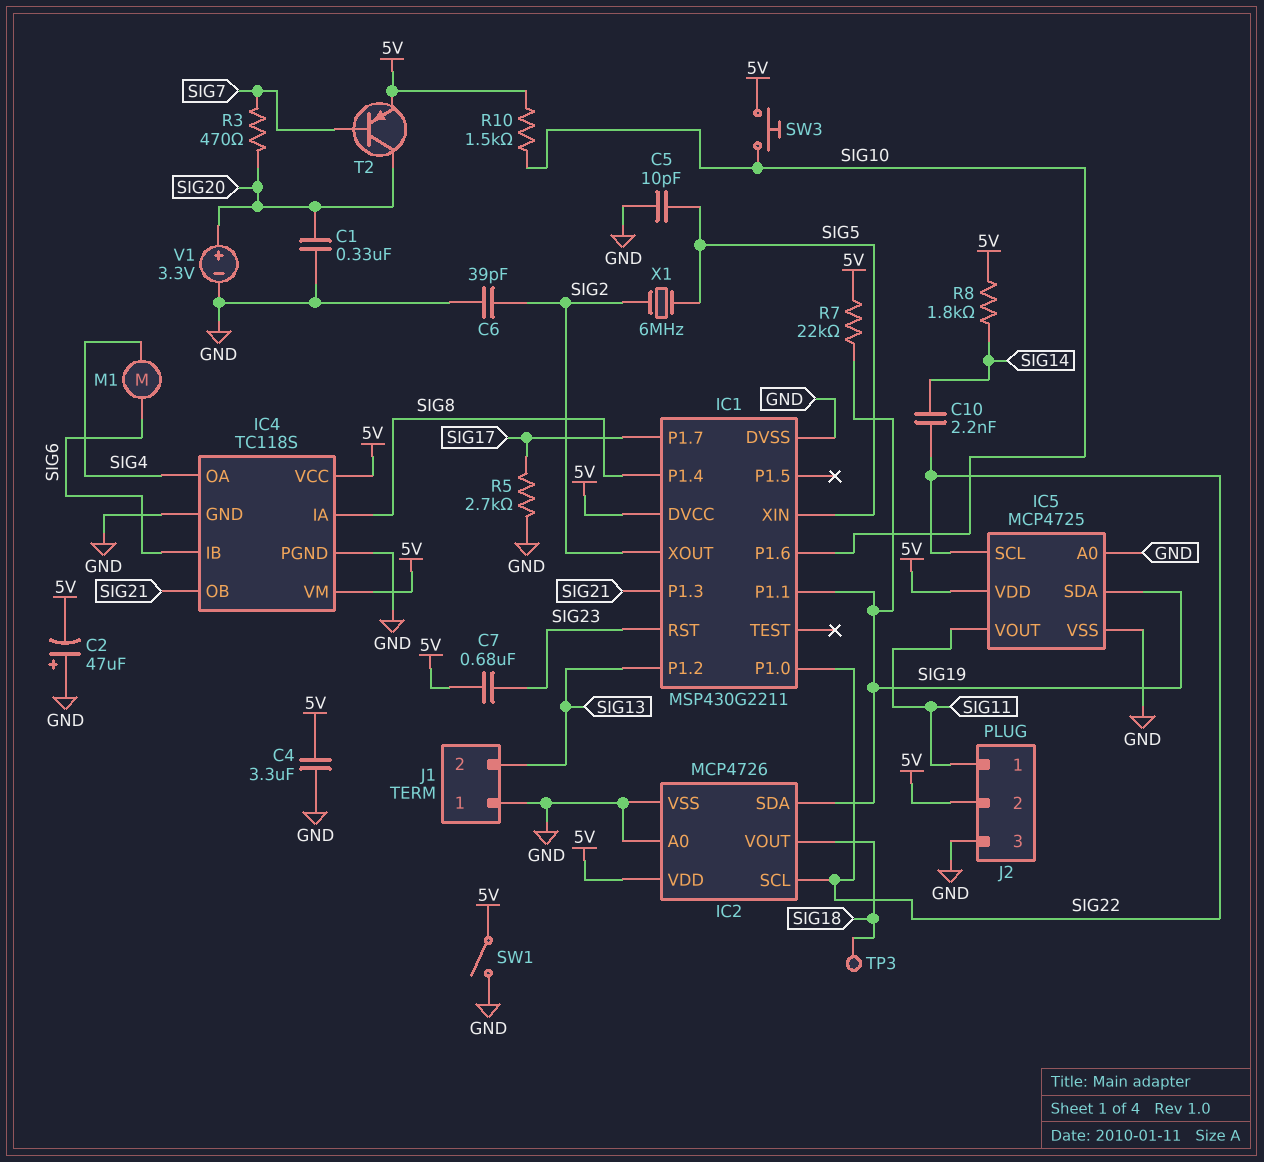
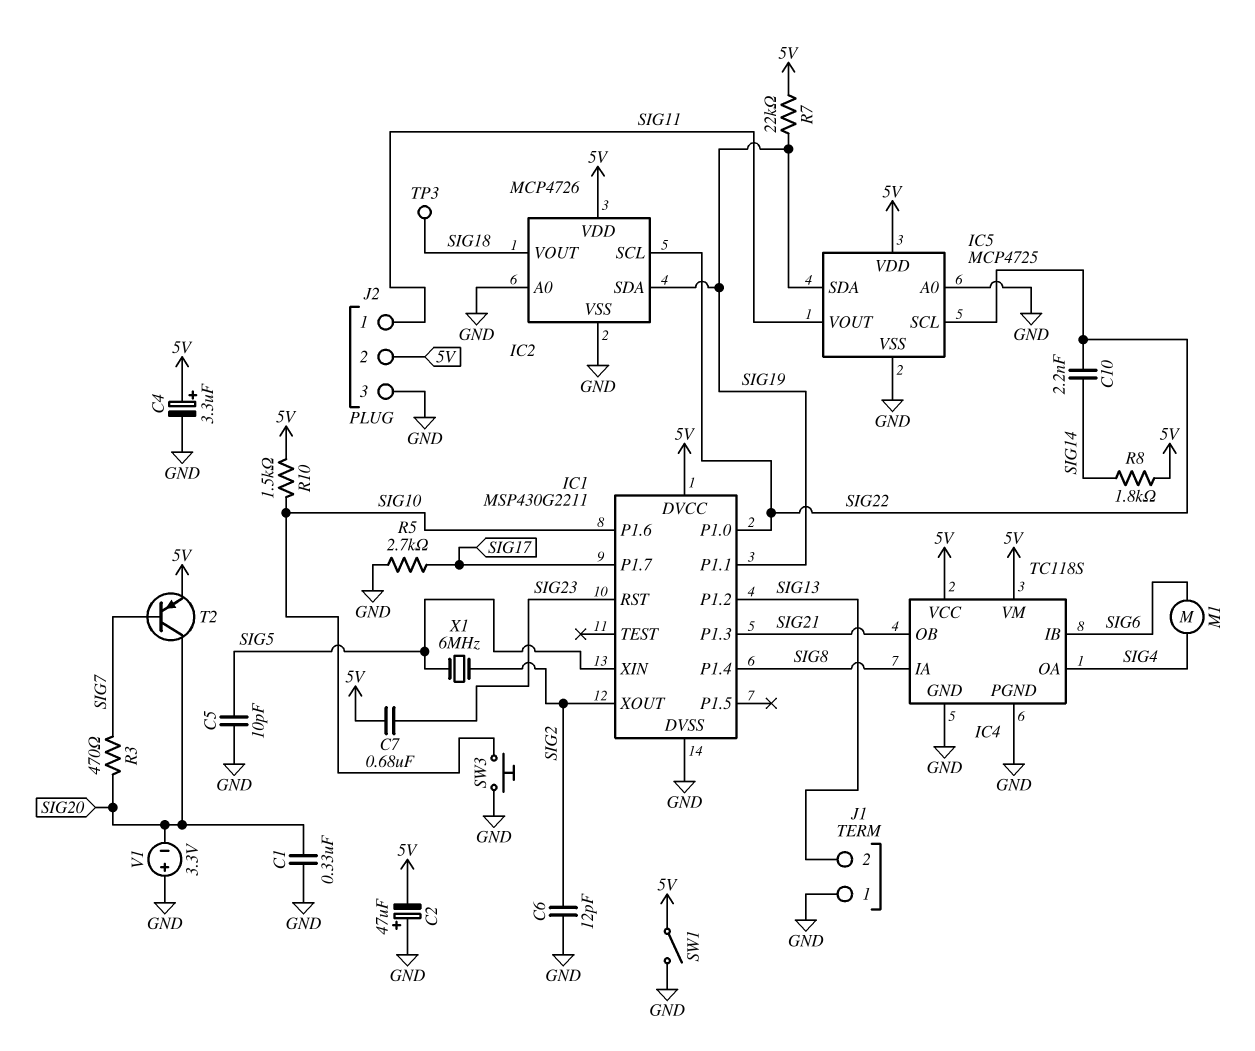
C4: 3.3uF (5V, GND) -> 3.3uF (plus 5V, minus GND)
C6: 39pF (GND, SIG2) -> 12pF (GND, SIG2)
SW3: button (5V, SIG10) -> button (GND, SIG10)
V1: 3.3V (plus SIG20, minus GND) -> 3.3V (plus GND, minus SIG20)

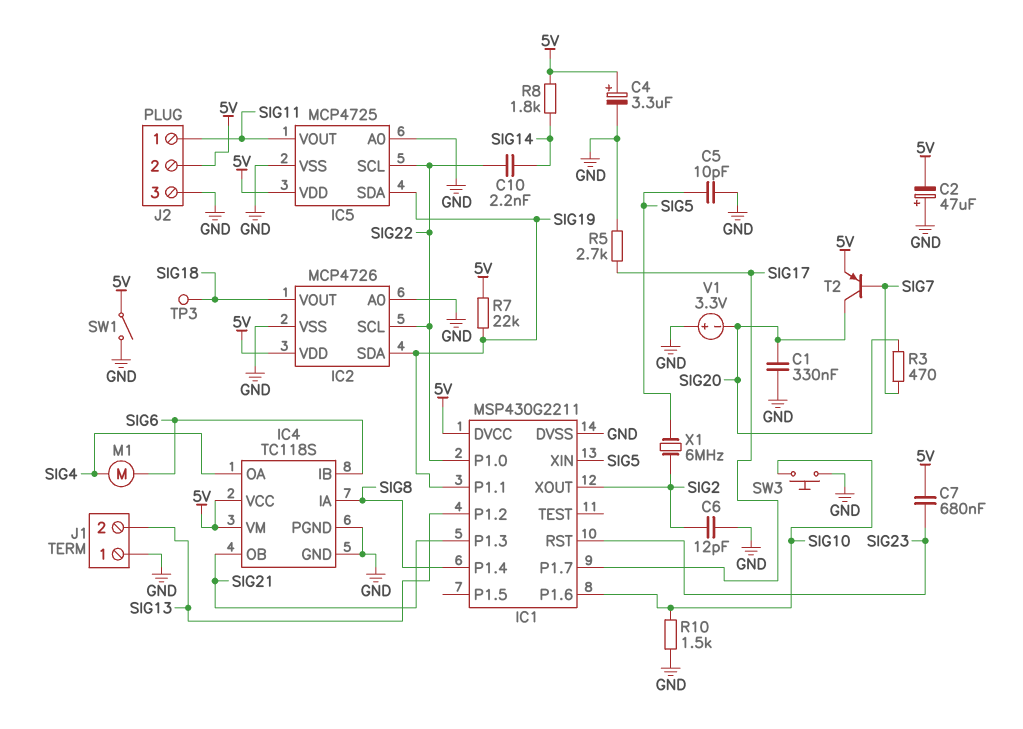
R10: 1.5k (5V, SIG10) -> 1.5k (GND, SIG10)

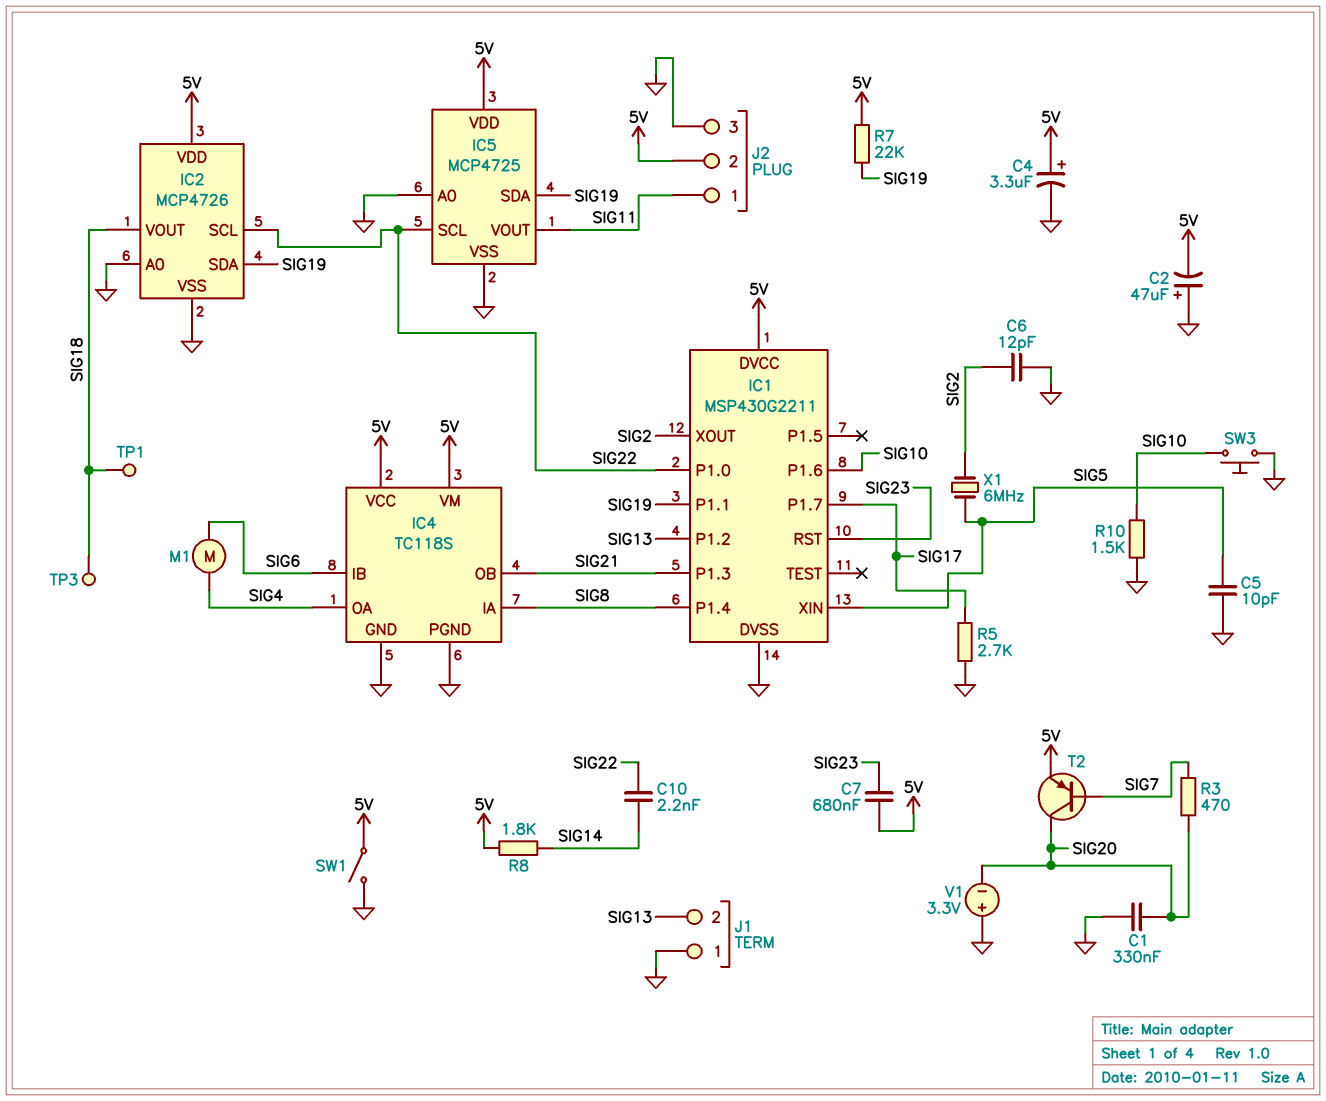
TP1: none -> test point (SIG18)

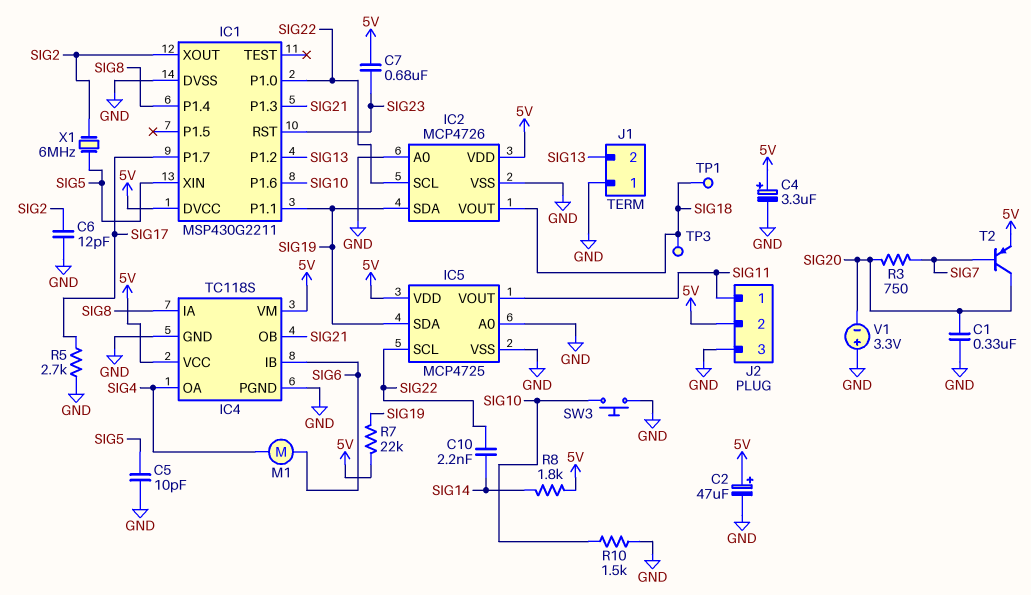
C2: 47uF (plus GND, minus 5V) -> 47uF (plus 5V, minus GND)
R3: 470 (SIG7, SIG20) -> 750 (SIG7, SIG20)
SW1: switch (5V, GND) -> none

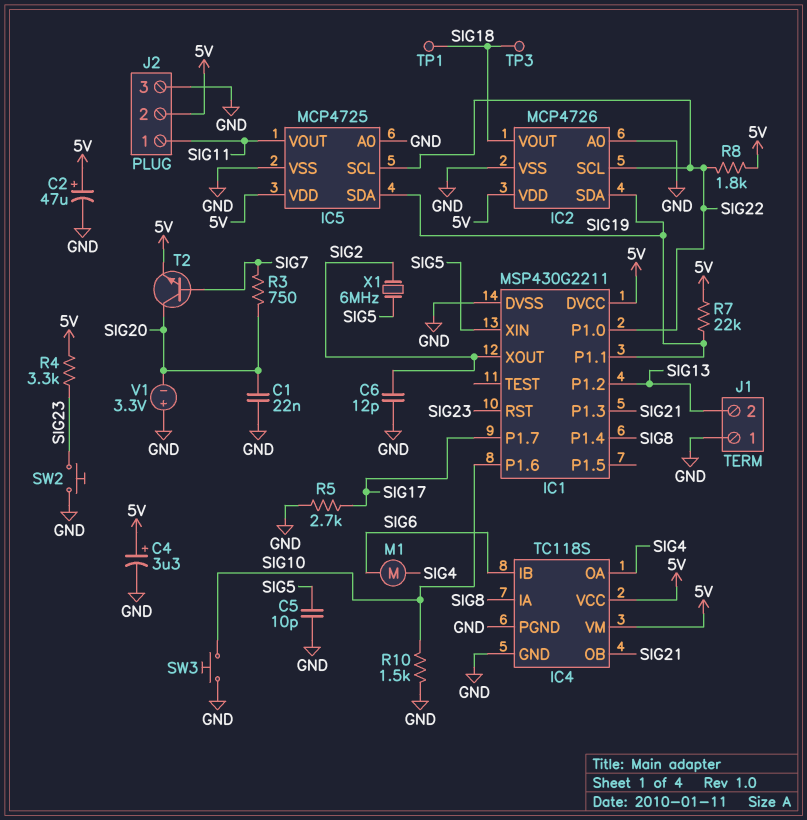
C1: 330nF (GND, SIG20) -> 22nF (GND, SIG20)
C7: 680nF (5V, SIG23) -> none
C10: 2.2nF (SIG14, SIG22) -> none
R4: none -> 3.3k (5V, SIG23)
R8: 1.8k (5V, SIG14) -> 1.8k (5V, SIG22)
SW2: none -> button (GND, SIG23)
T2: PNP (B SIG7, C SIG20, E 5V) -> NPN (B SIG7, C SIG20, E 5V)

